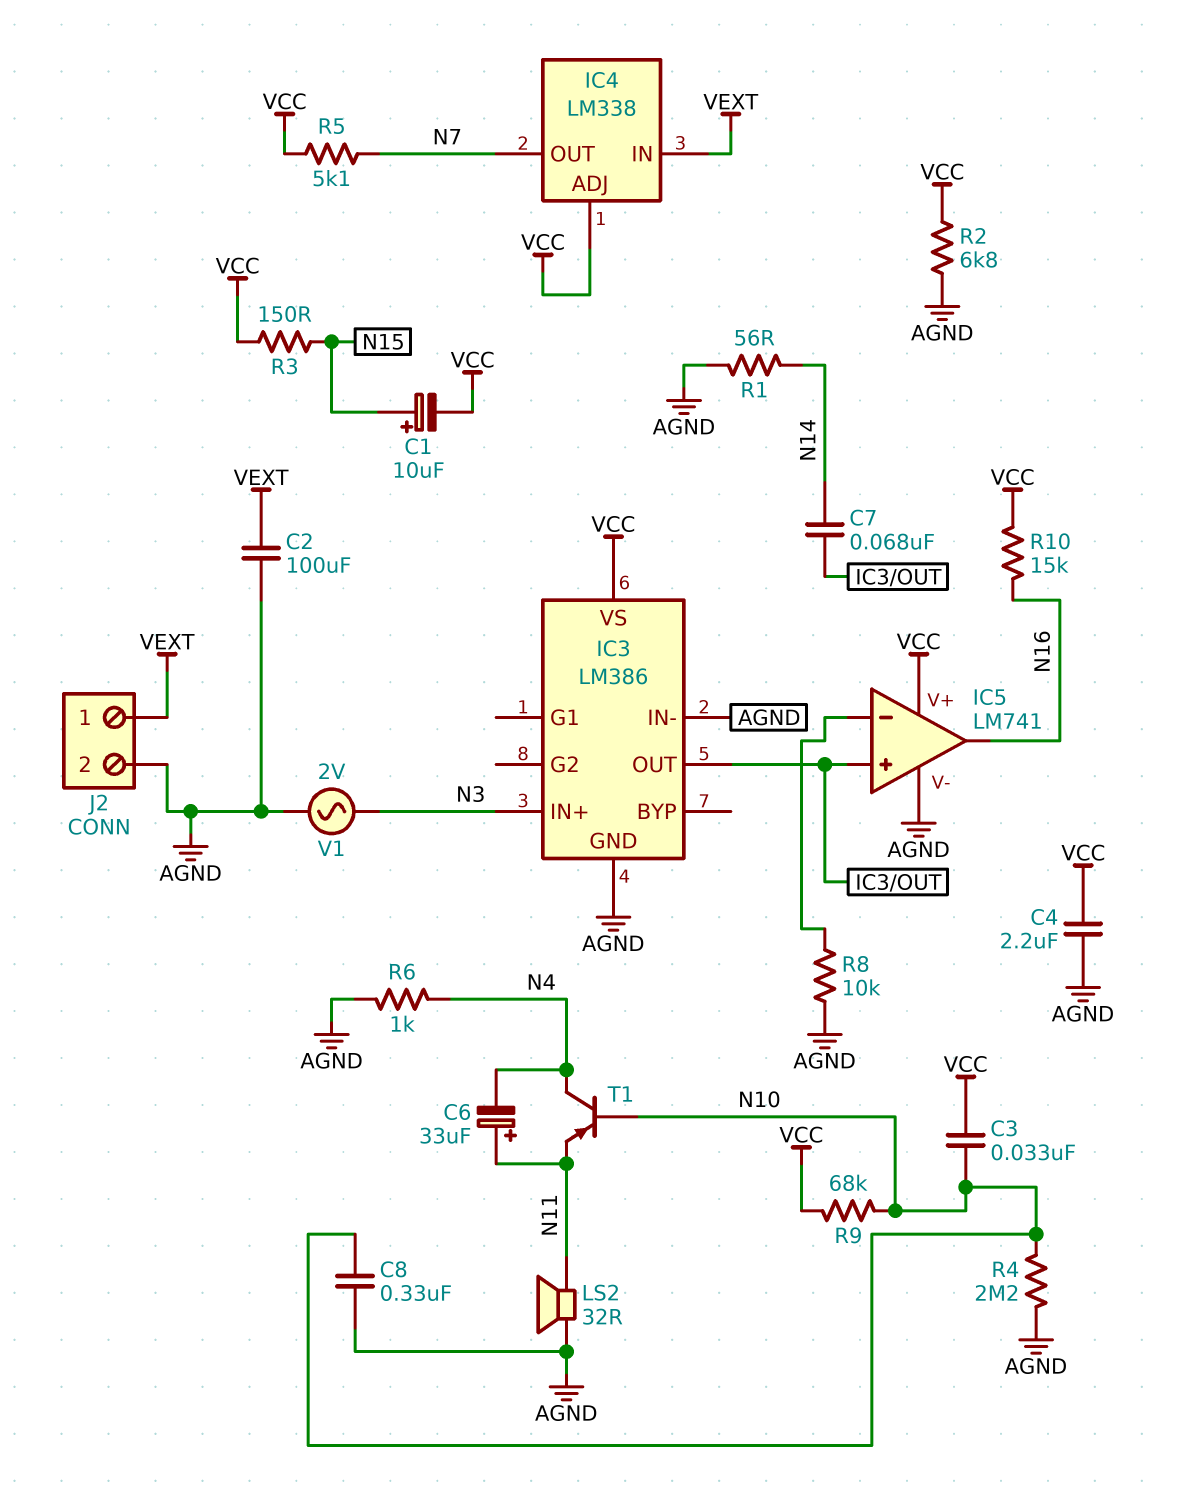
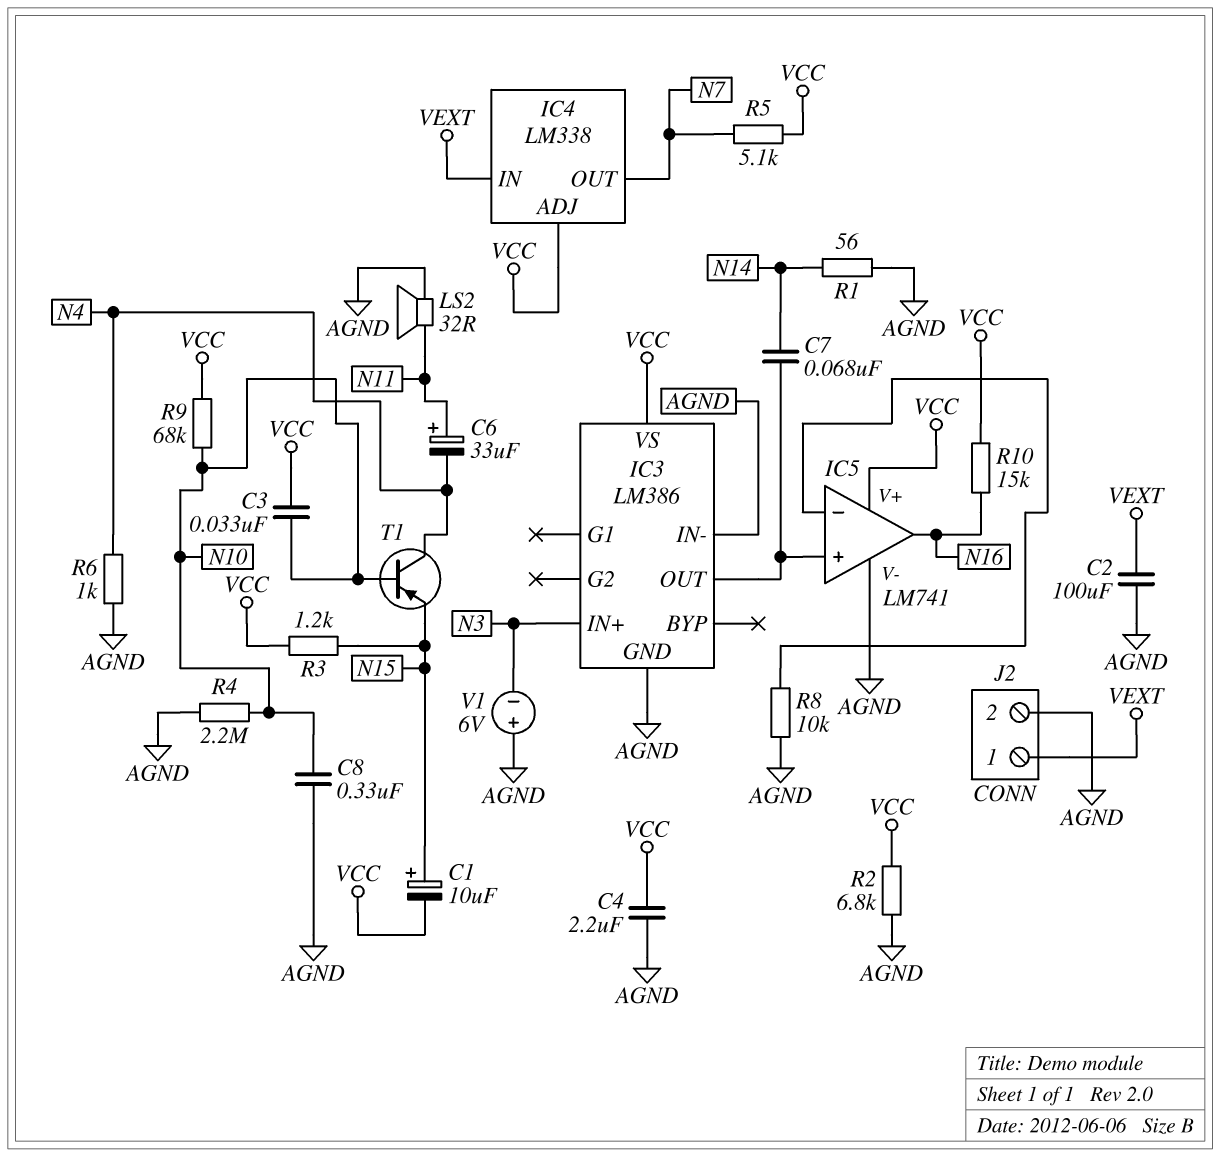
R3: 150 (N15, VCC) -> 1.2k (N15, VCC)
T1: PNP (B N10, C N4, E N11) -> PNP (B N10, C N4, E N15)
V1: AC 2V (AGND, N3) -> 6V (plus AGND, minus N3)

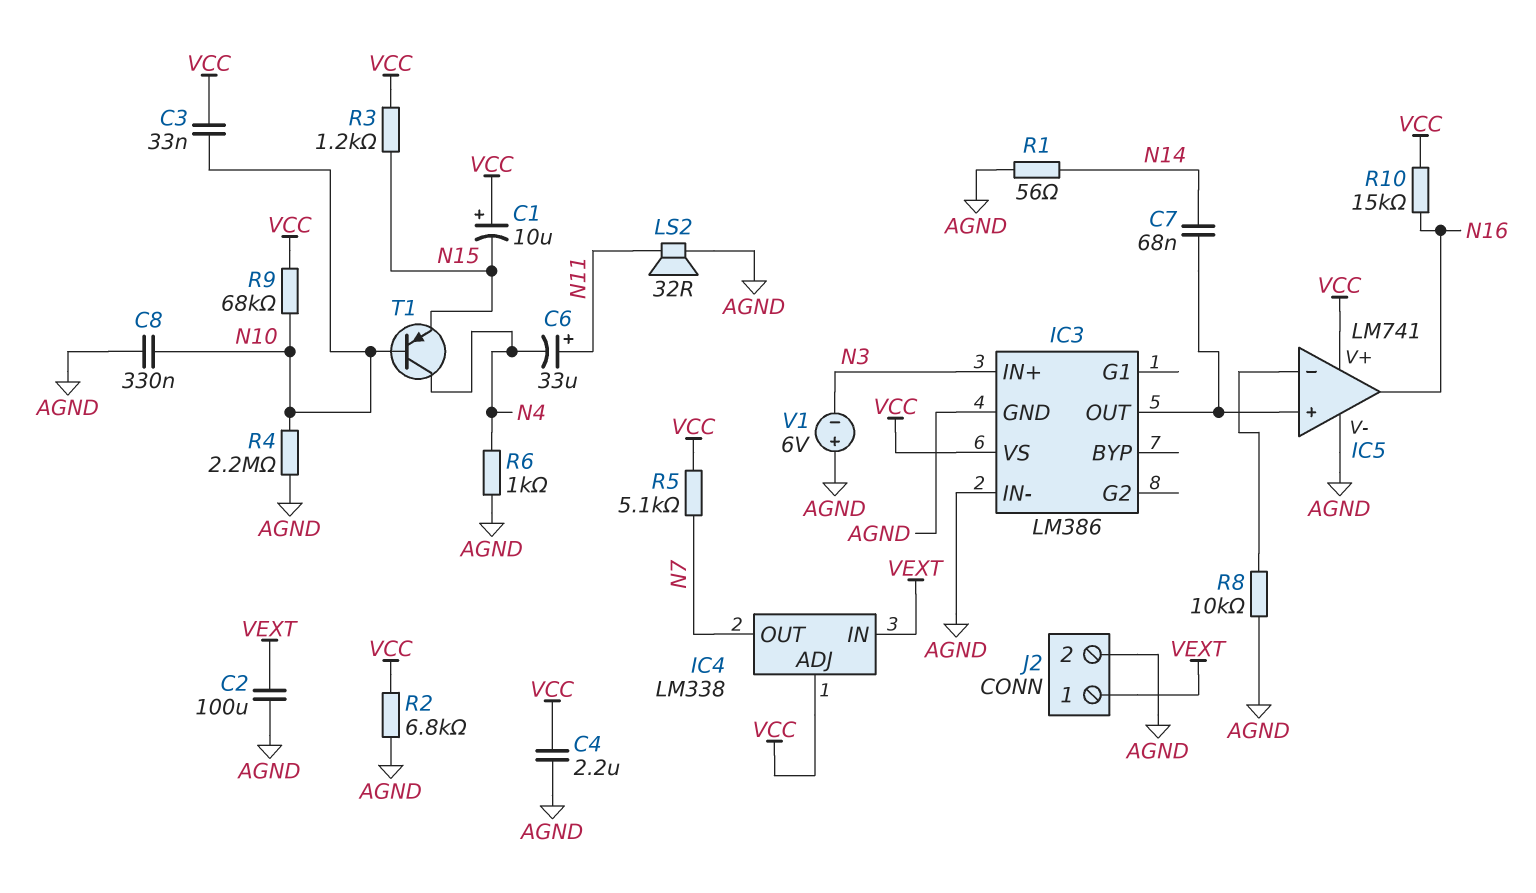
C1: 10uF (plus N15, minus VCC) -> 10uF (plus VCC, minus N15)

